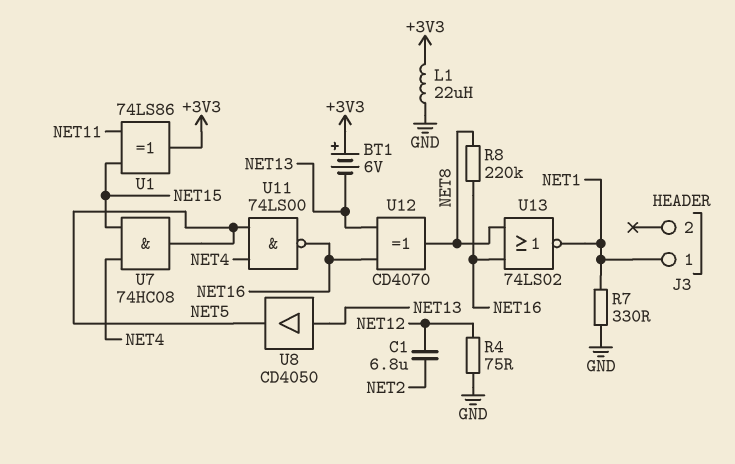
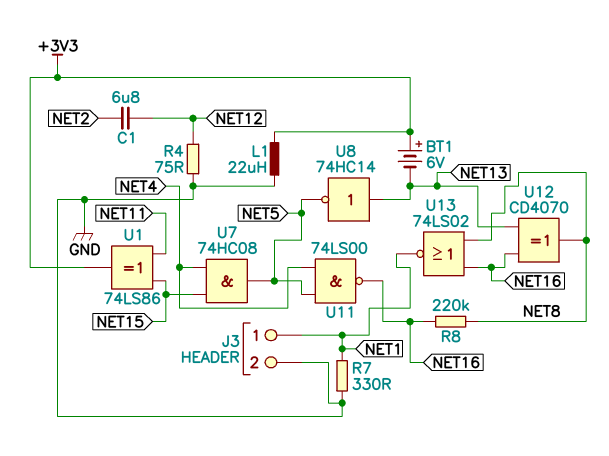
J3 pin 2: none -> GND
U8: buffer CD4050 (in NET13, out NET5) -> NOT 74HC14 (in NET13, out NET5)

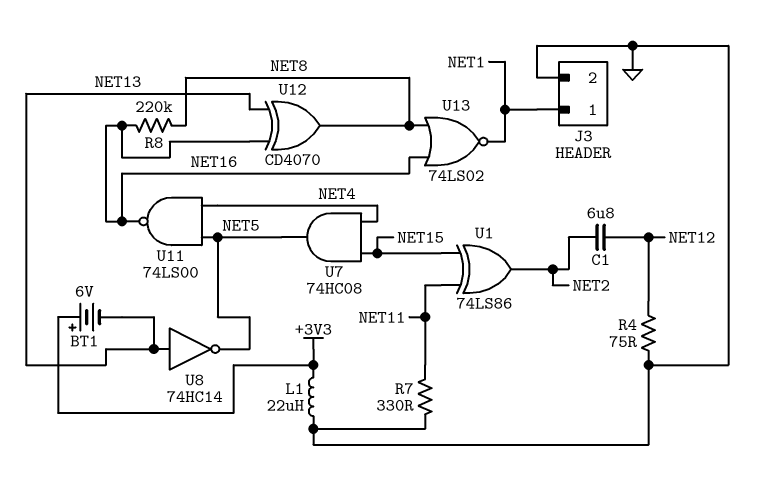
R7: 330 (GND, NET1) -> 330 (GND, NET11)
U1: XOR 74LS86 (in NET11, in NET15, out +3V3) -> XOR 74LS86 (in NET11, in NET15, out NET2)

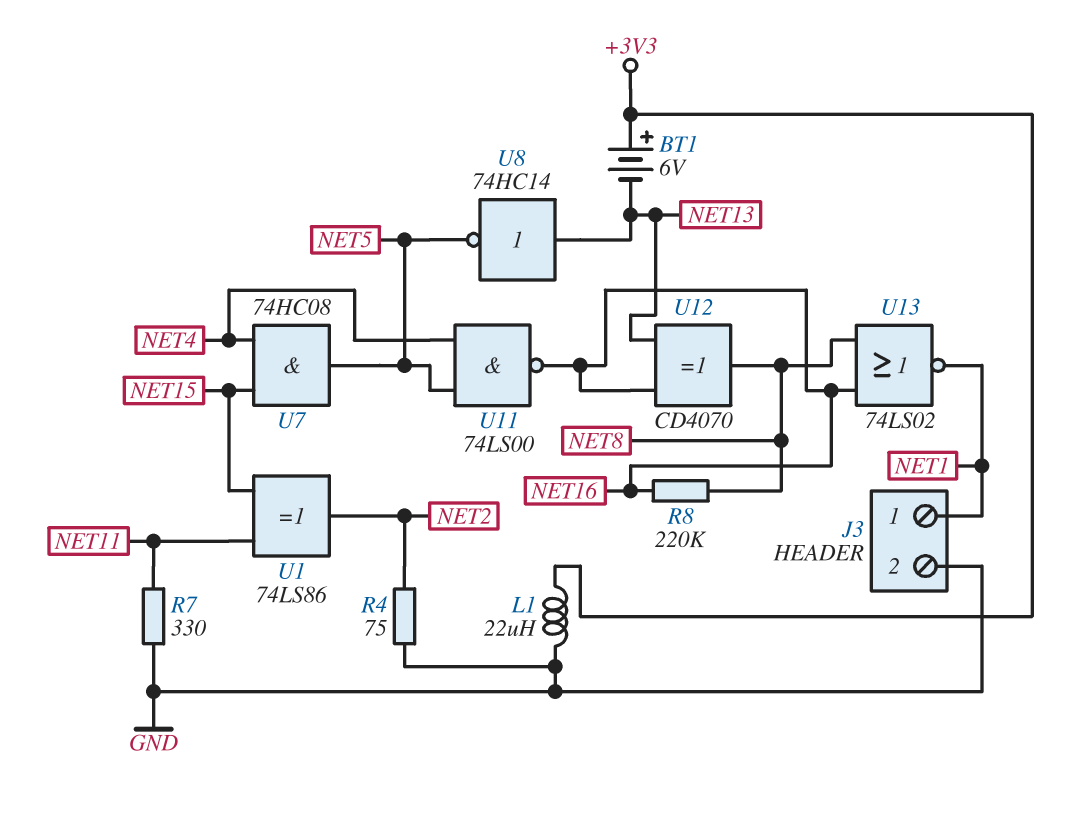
C1: 6.8uF (NET2, NET12) -> none
R4: 75 (GND, NET12) -> 75 (GND, NET2)

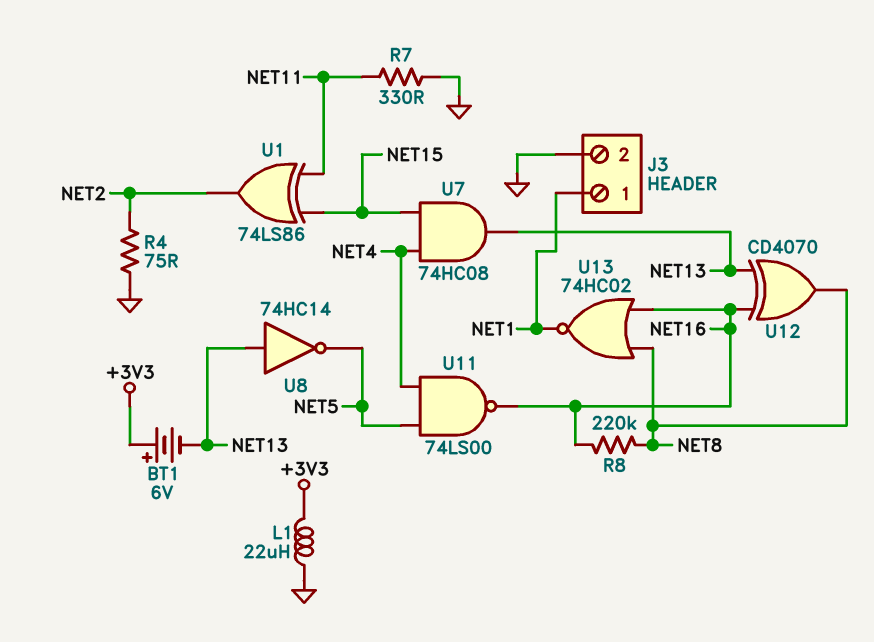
U7: AND 74HC08 (in NET4, in NET15, out NET5) -> AND 74HC08 (in NET4, in NET15, out NET13)
U13: NOR 74LS02 (in NET8, in NET16, out NET1) -> NOR 74HC02 (in NET8, in NET16, out NET1)

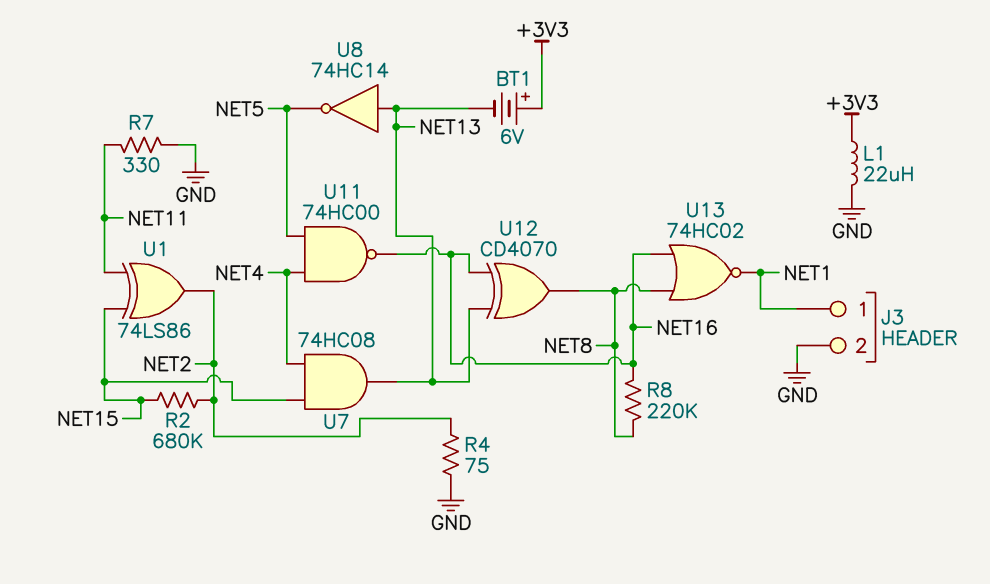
R2: none -> 680k (NET2, NET15)
U11: NAND 74LS00 (in NET4, in NET5, out NET16) -> NAND 74HC00 (in NET4, in NET5, out NET16)

